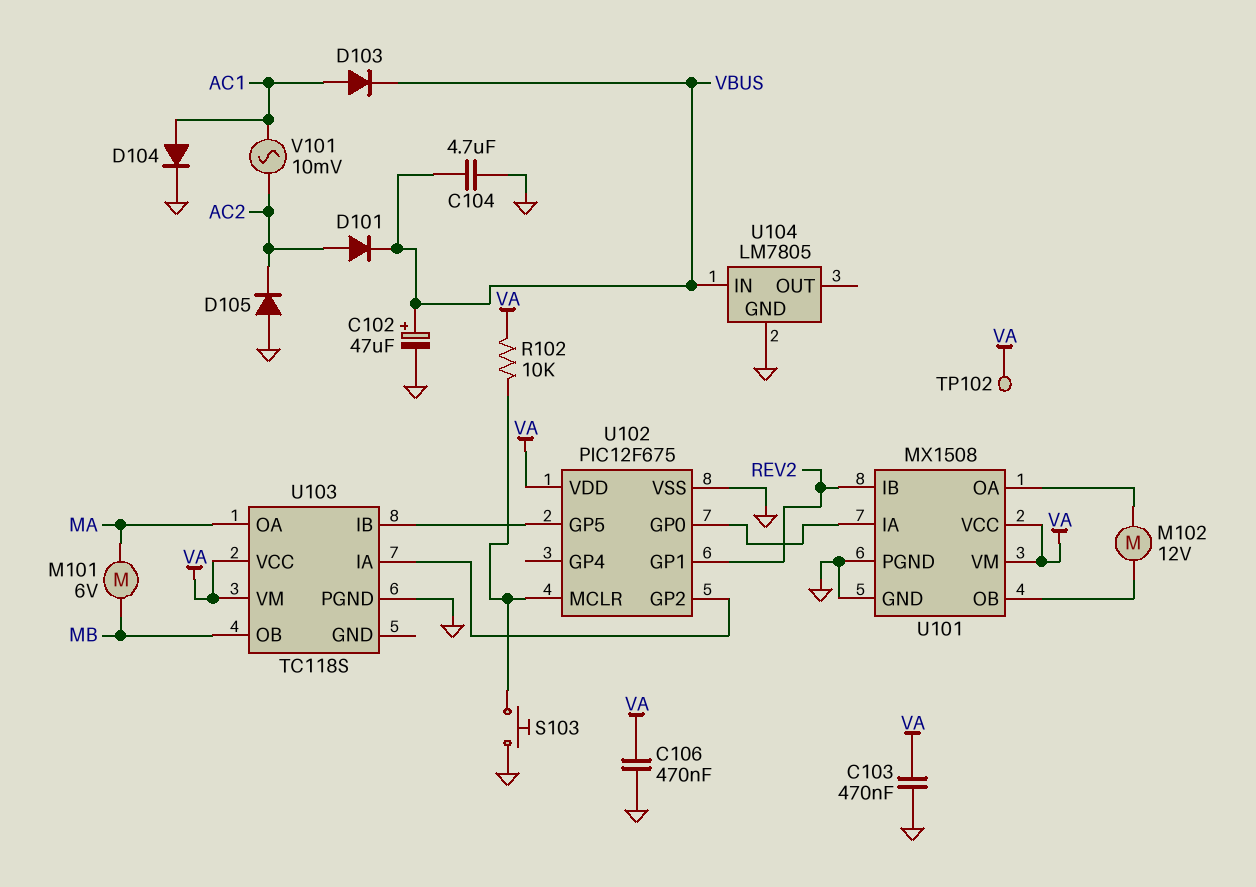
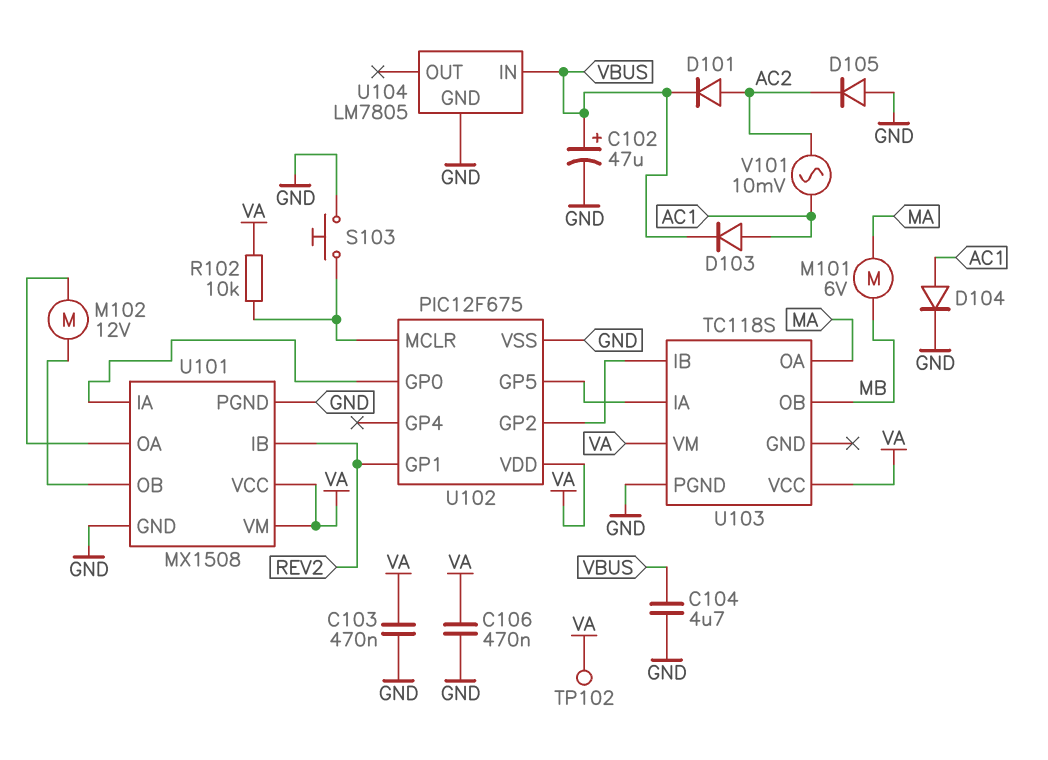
U103 pin IA: U102/GP2 -> U102/GP5
U103 pin IB: U102/GP5 -> U102/GP2

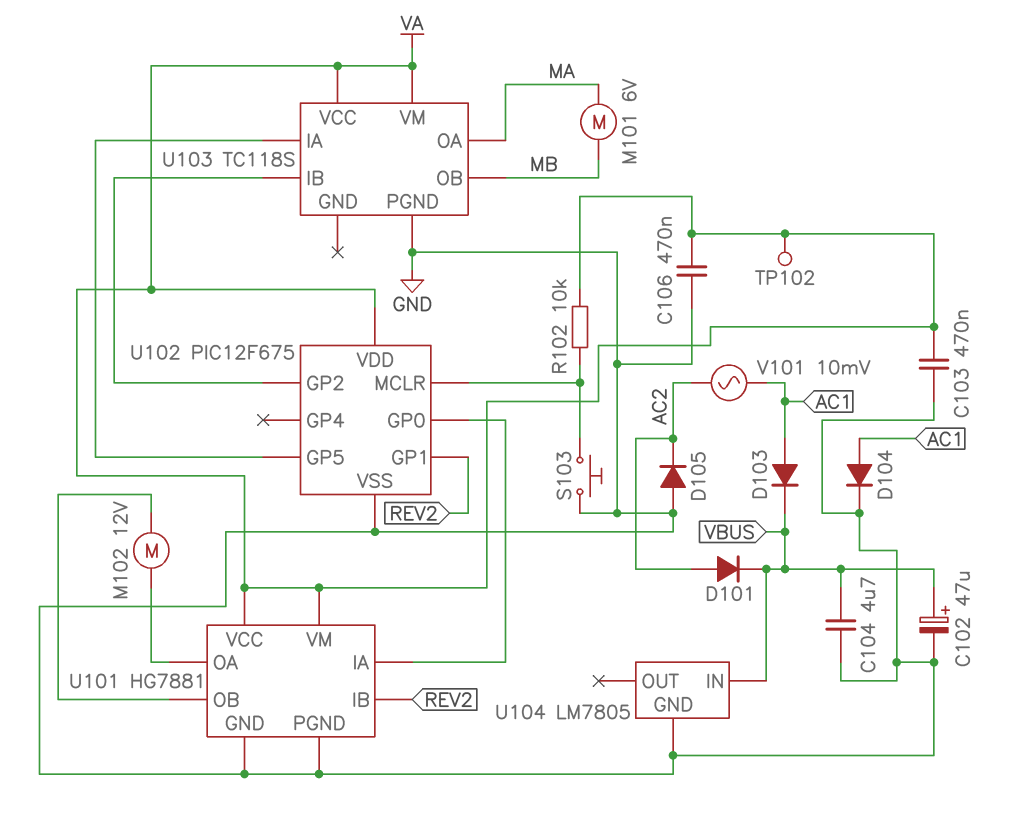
U101: MX1508 -> HG7881

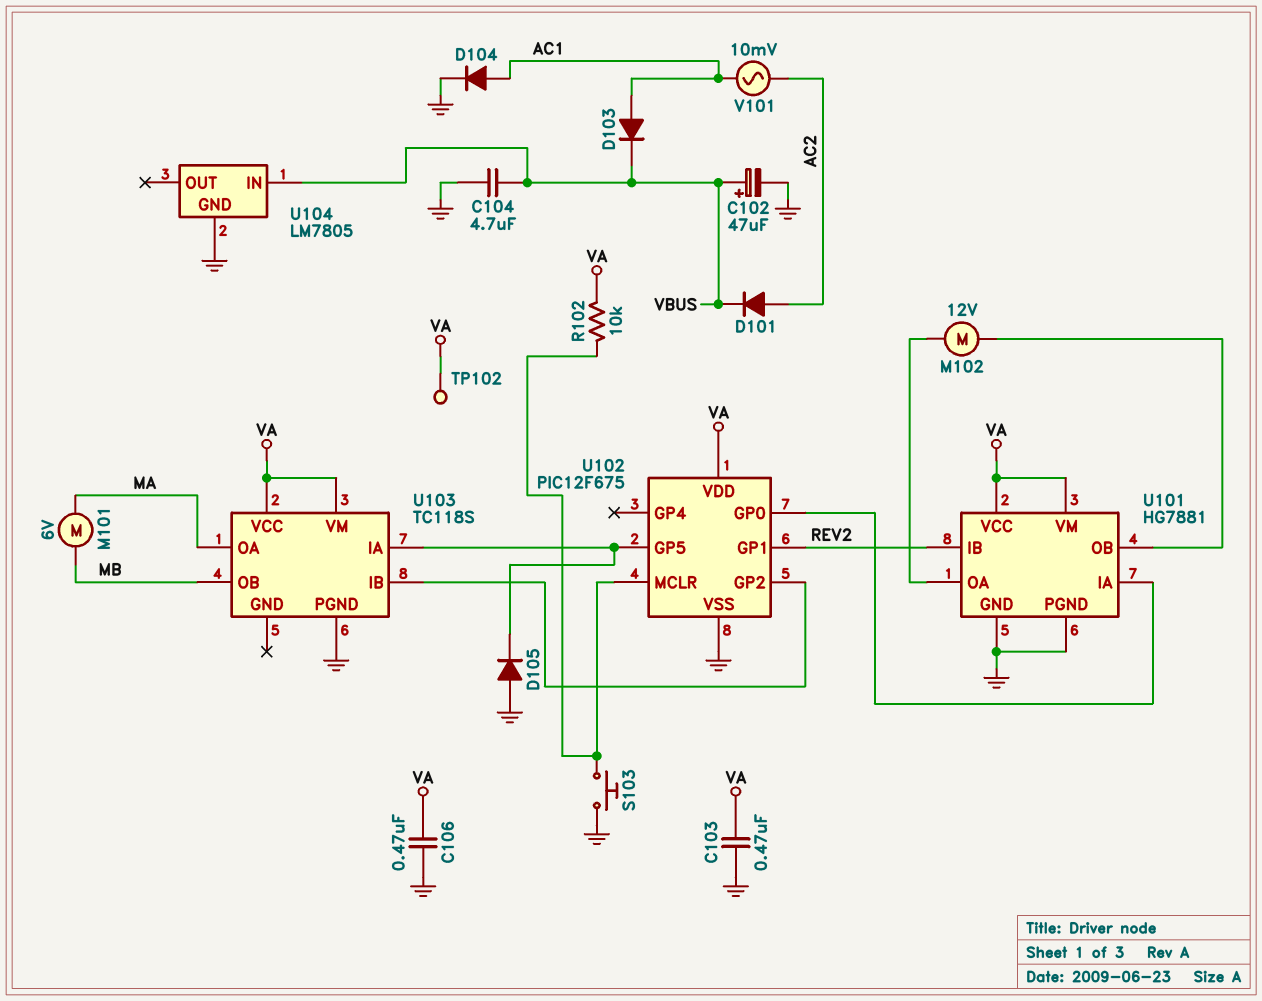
D105: diode (A GND, K AC2) -> diode (A GND, K U102/GP5)

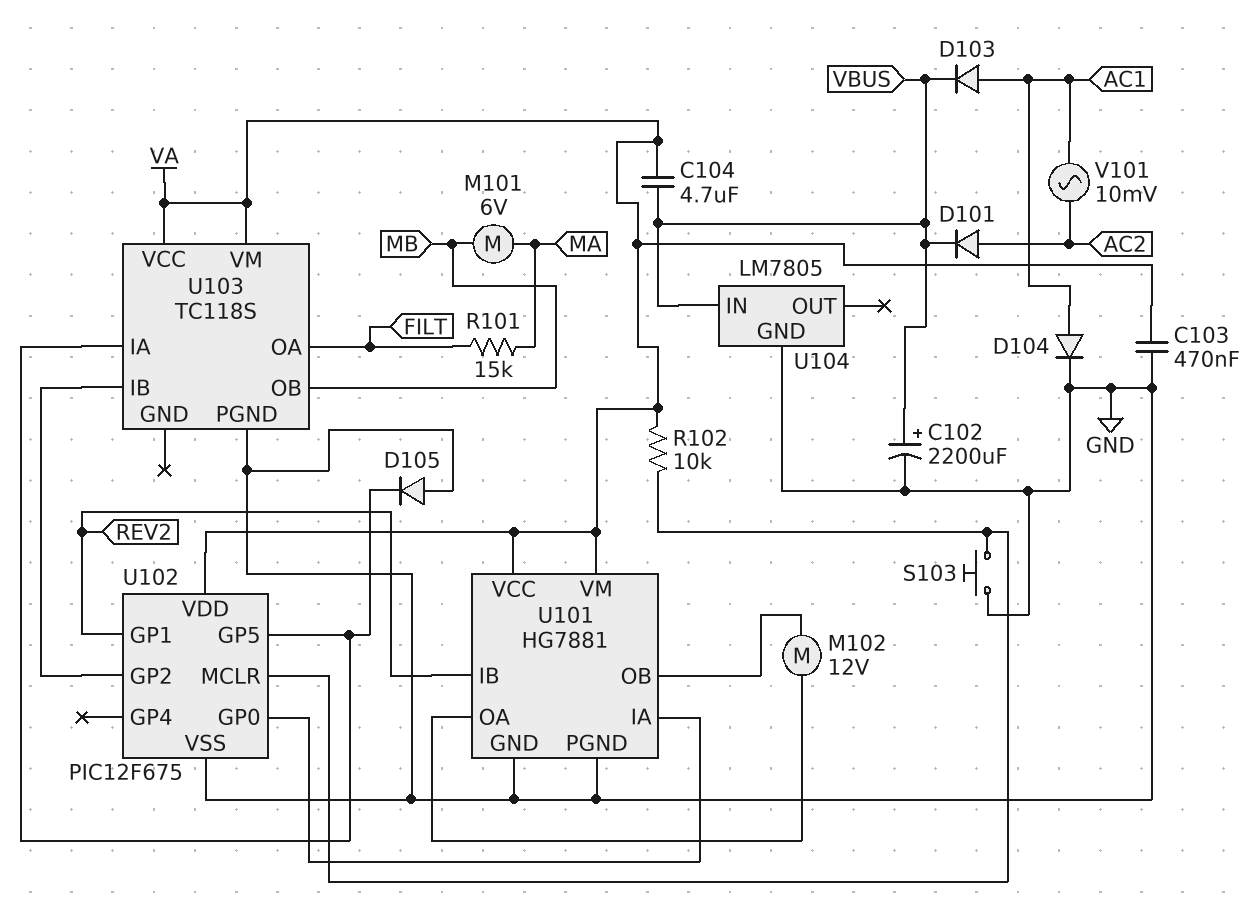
C102: 47uF (plus VBUS, minus GND) -> 2200uF (plus VBUS, minus GND)
C104: 4.7uF (GND, VBUS) -> 4.7uF (VA, VBUS)
C106: 470nF (GND, VA) -> none
R101: none -> 15k (FILT, MA)
TP102: test point (VA) -> none
U103 pin OA: MA -> FILT

